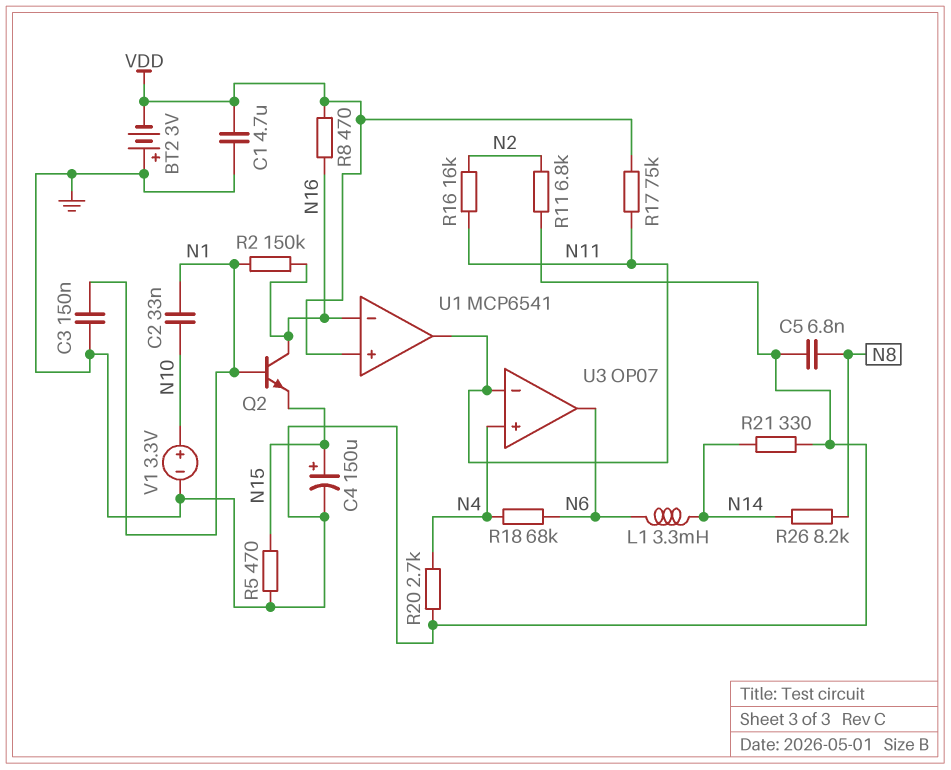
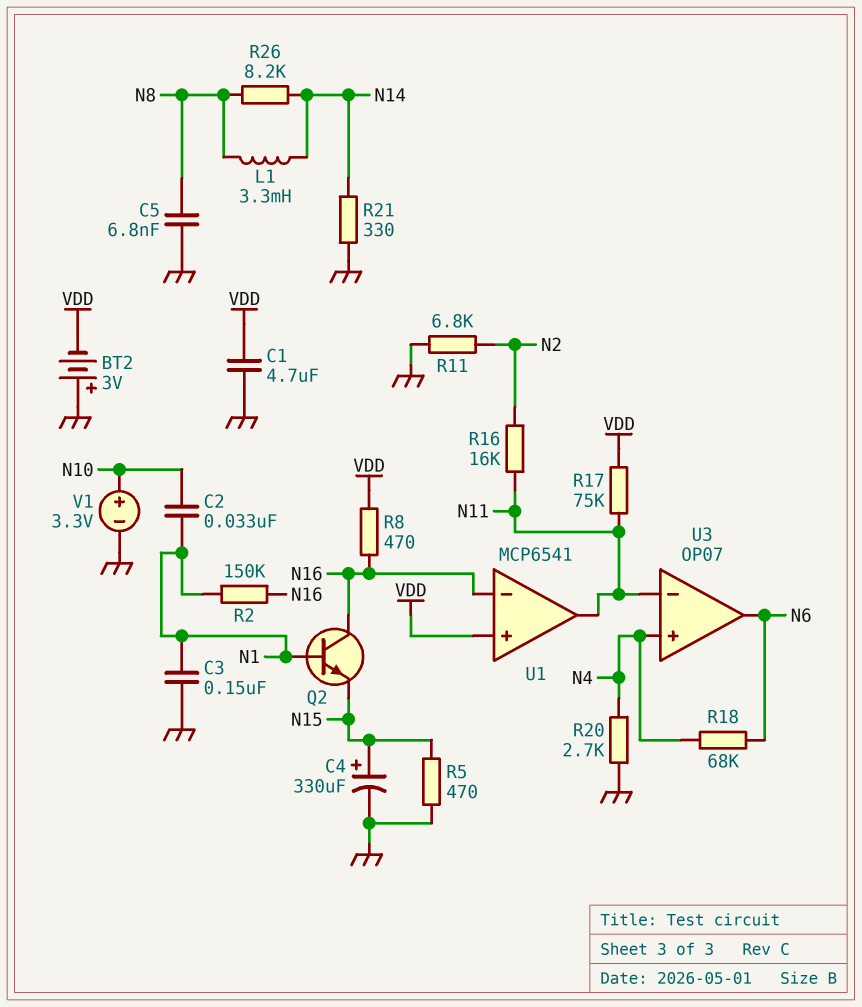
C4: 150uF (plus N15, minus GND) -> 330uF (plus N15, minus GND)
L1: 3.3mH (N6, N14) -> 3.3mH (N8, N14)

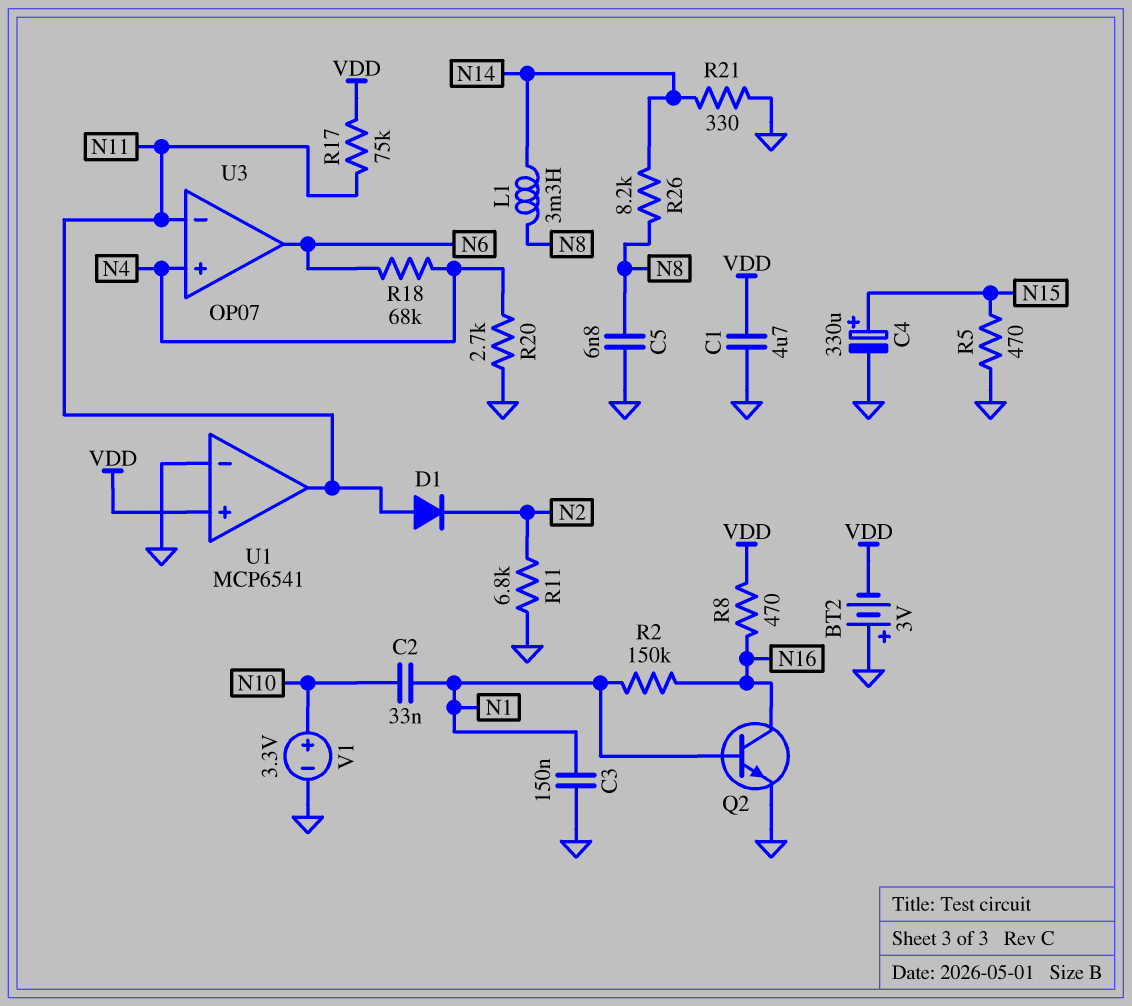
D1: none -> diode (A N11, K N2)
Q2: NPN (B N1, C N16, E N15) -> NPN (B N1, C N16, E GND)
R16: 16k (N2, N11) -> none
U1 pin in-: N16 -> GND

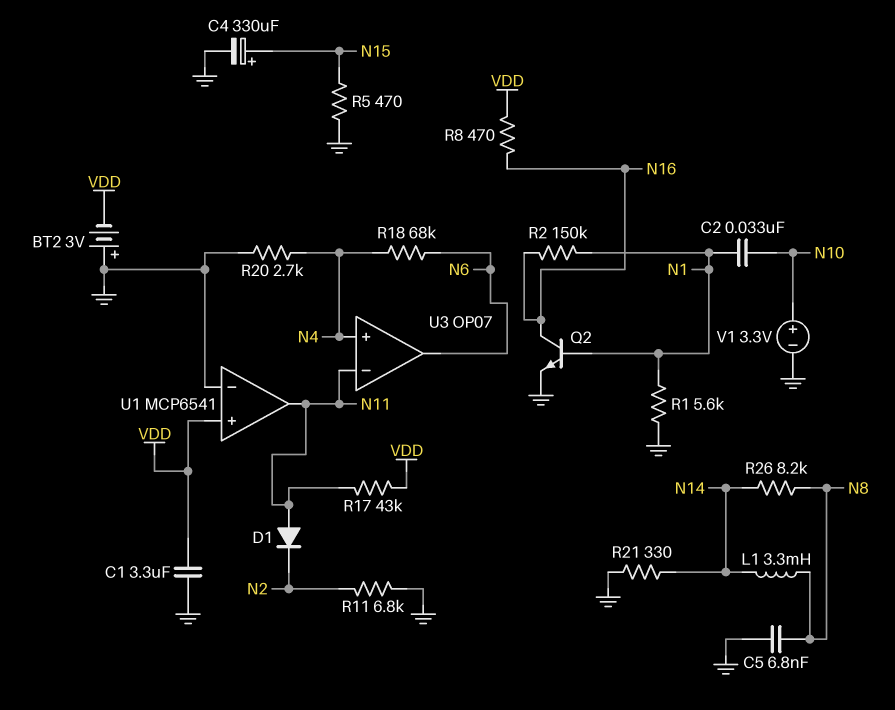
C1: 4.7uF (GND, VDD) -> 3.3uF (GND, VDD)
C3: 150nF (GND, N1) -> none
R1: none -> 5.6k (GND, N1)
R17: 75k (N11, VDD) -> 43k (N11, VDD)

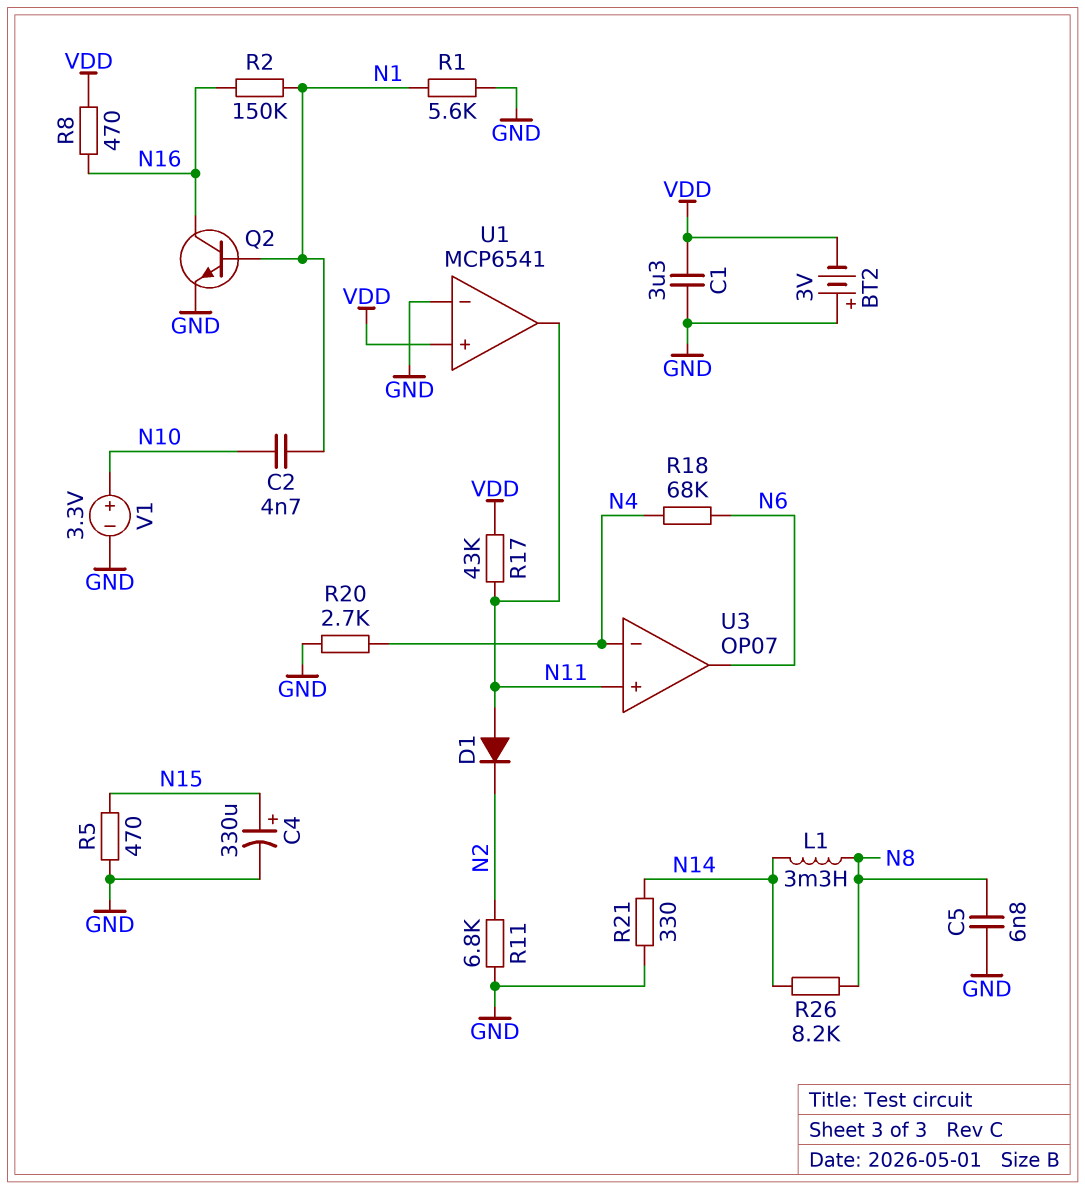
C2: 33nF (N1, N10) -> 4.7nF (N1, N10)
U3 pin in+: N4 -> N11
U3 pin in-: N11 -> N4

